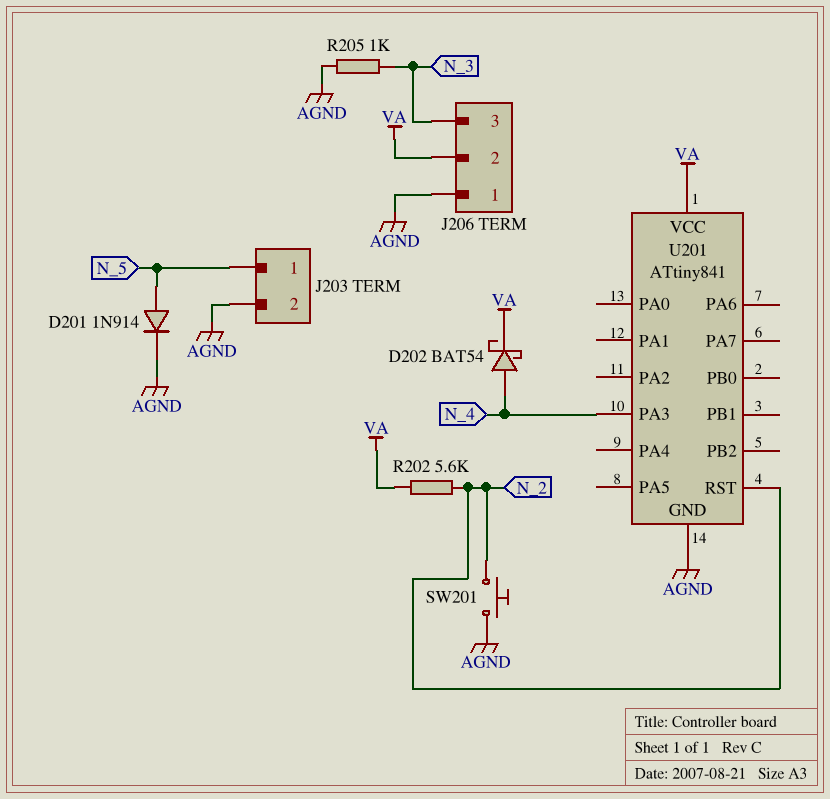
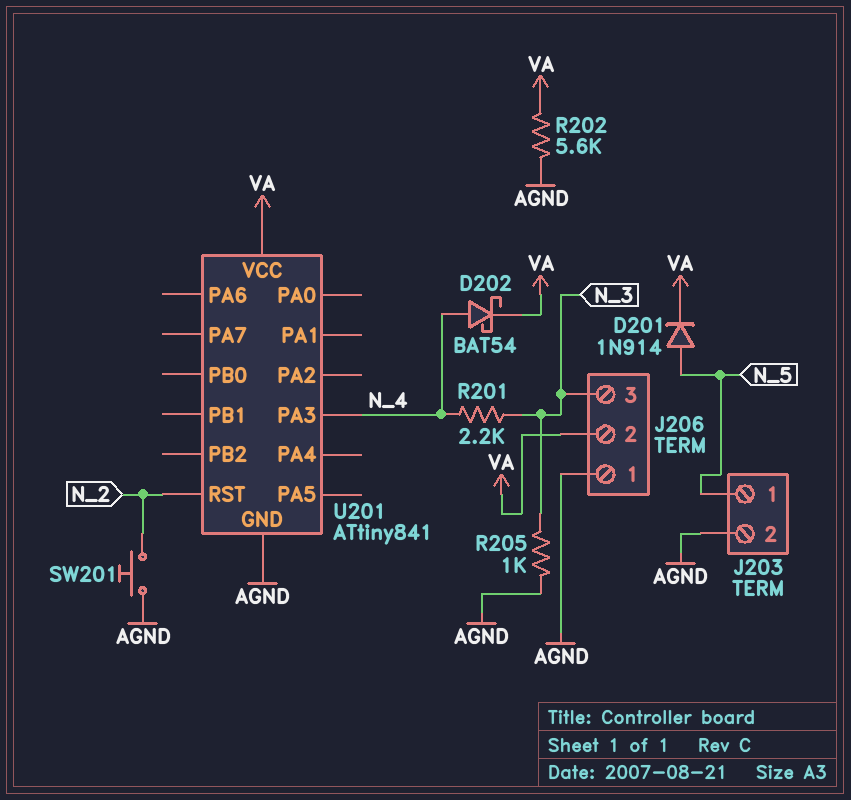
D201: diode 1N914 (A N_5, K AGND) -> diode 1N914 (A N_5, K VA)
R201: none -> 2.2k (N_3, N_4)
R202: 5.6k (N_2, VA) -> 5.6k (AGND, VA)

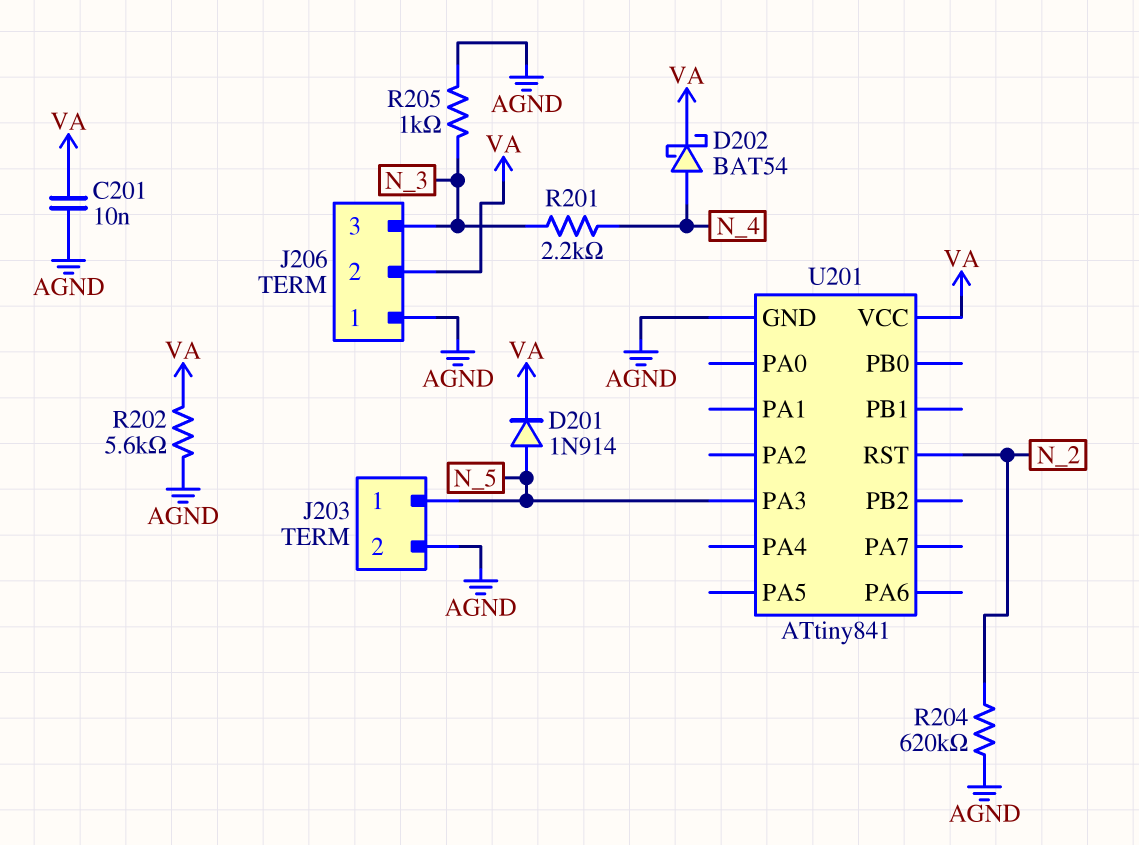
C201: none -> 10nF (AGND, VA)
R204: none -> 620k (AGND, N_2)
SW201: button (AGND, N_2) -> none
U201 pin PA3: N_4 -> N_5

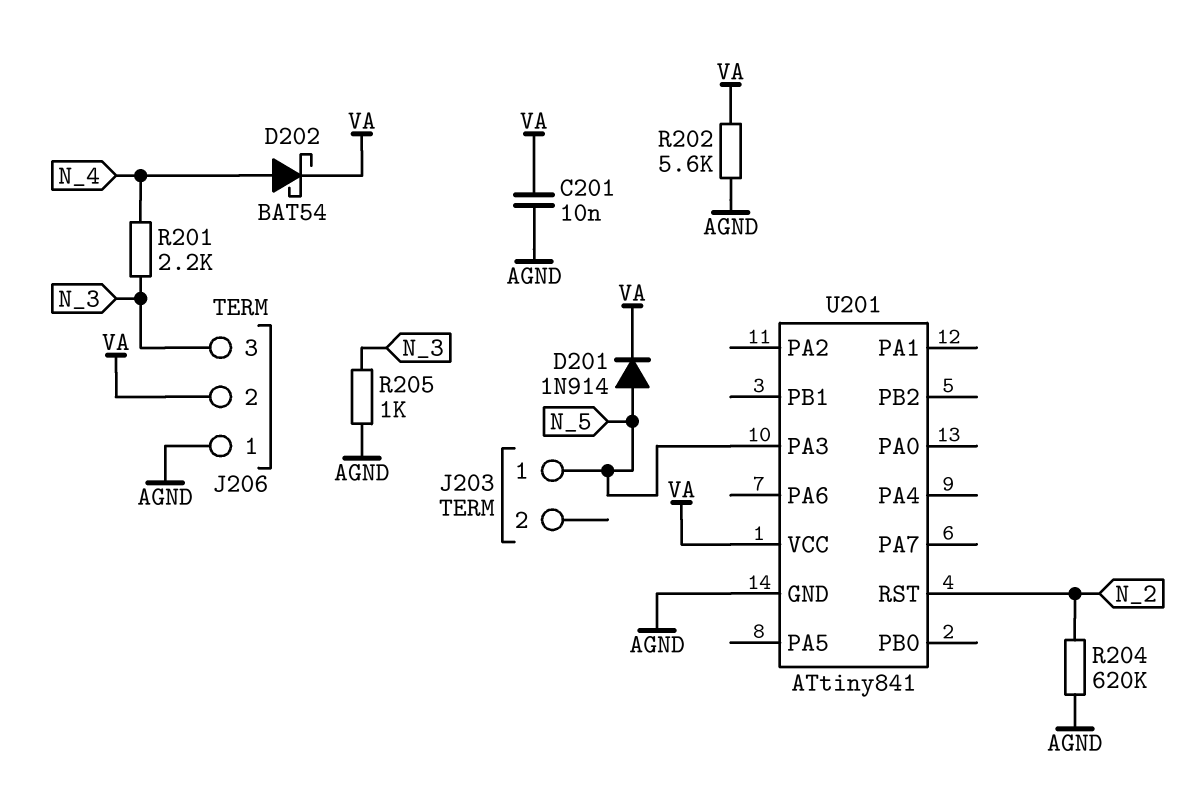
J203 pin 2: AGND -> none

